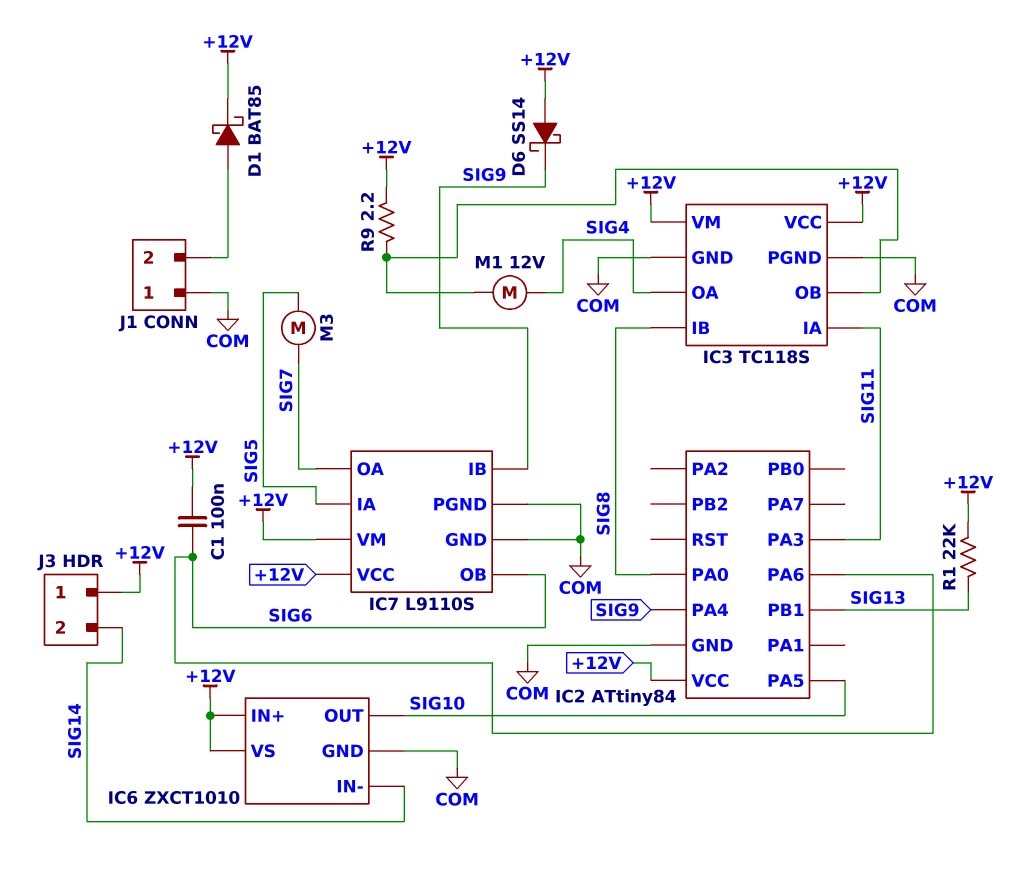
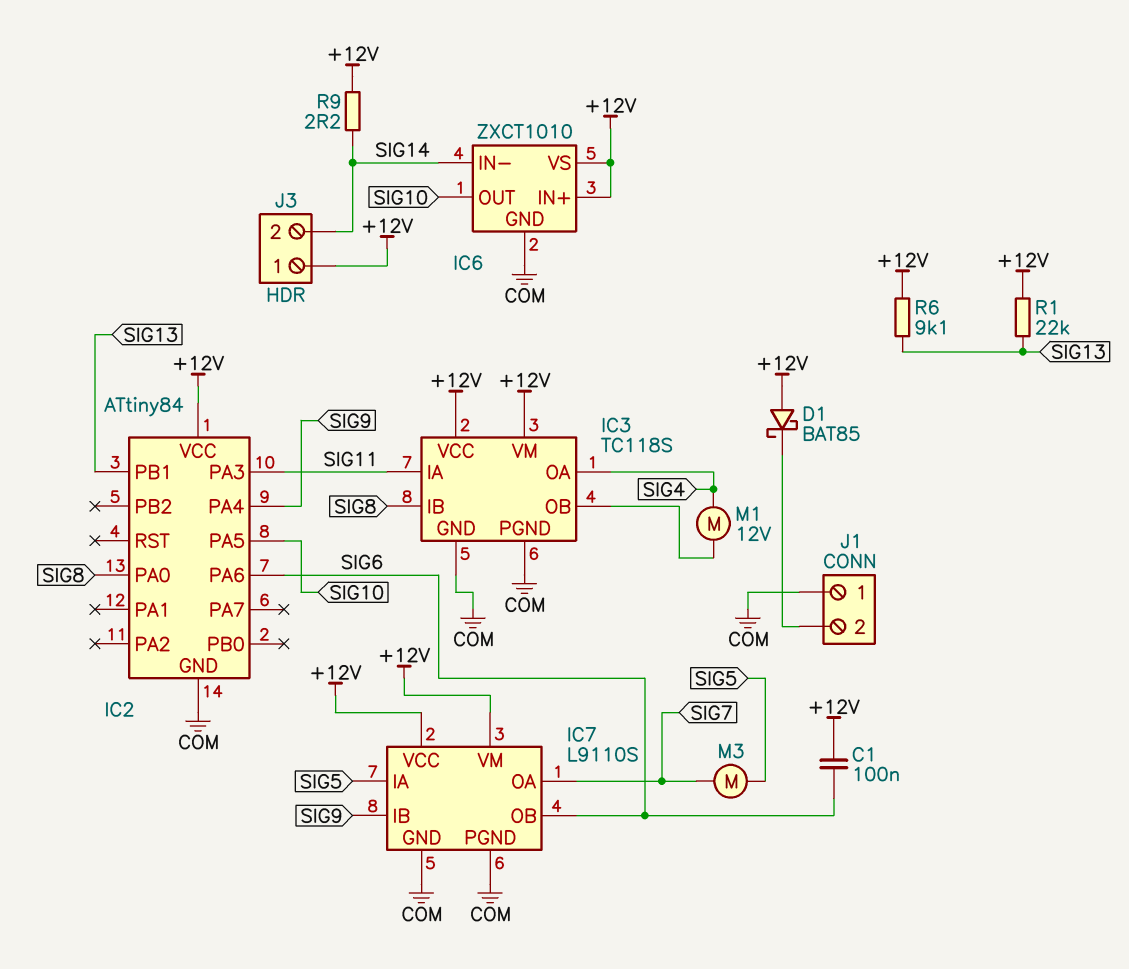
D1: schottky BAT85 (A J1/2, K +12V) -> schottky BAT85 (A +12V, K J1/2)
D6: schottky SS14 (A +12V, K SIG9) -> none
R6: none -> 9.1k (+12V, SIG13)
R9: 2.2 (+12V, IC3/OB) -> 2.2 (+12V, SIG14)

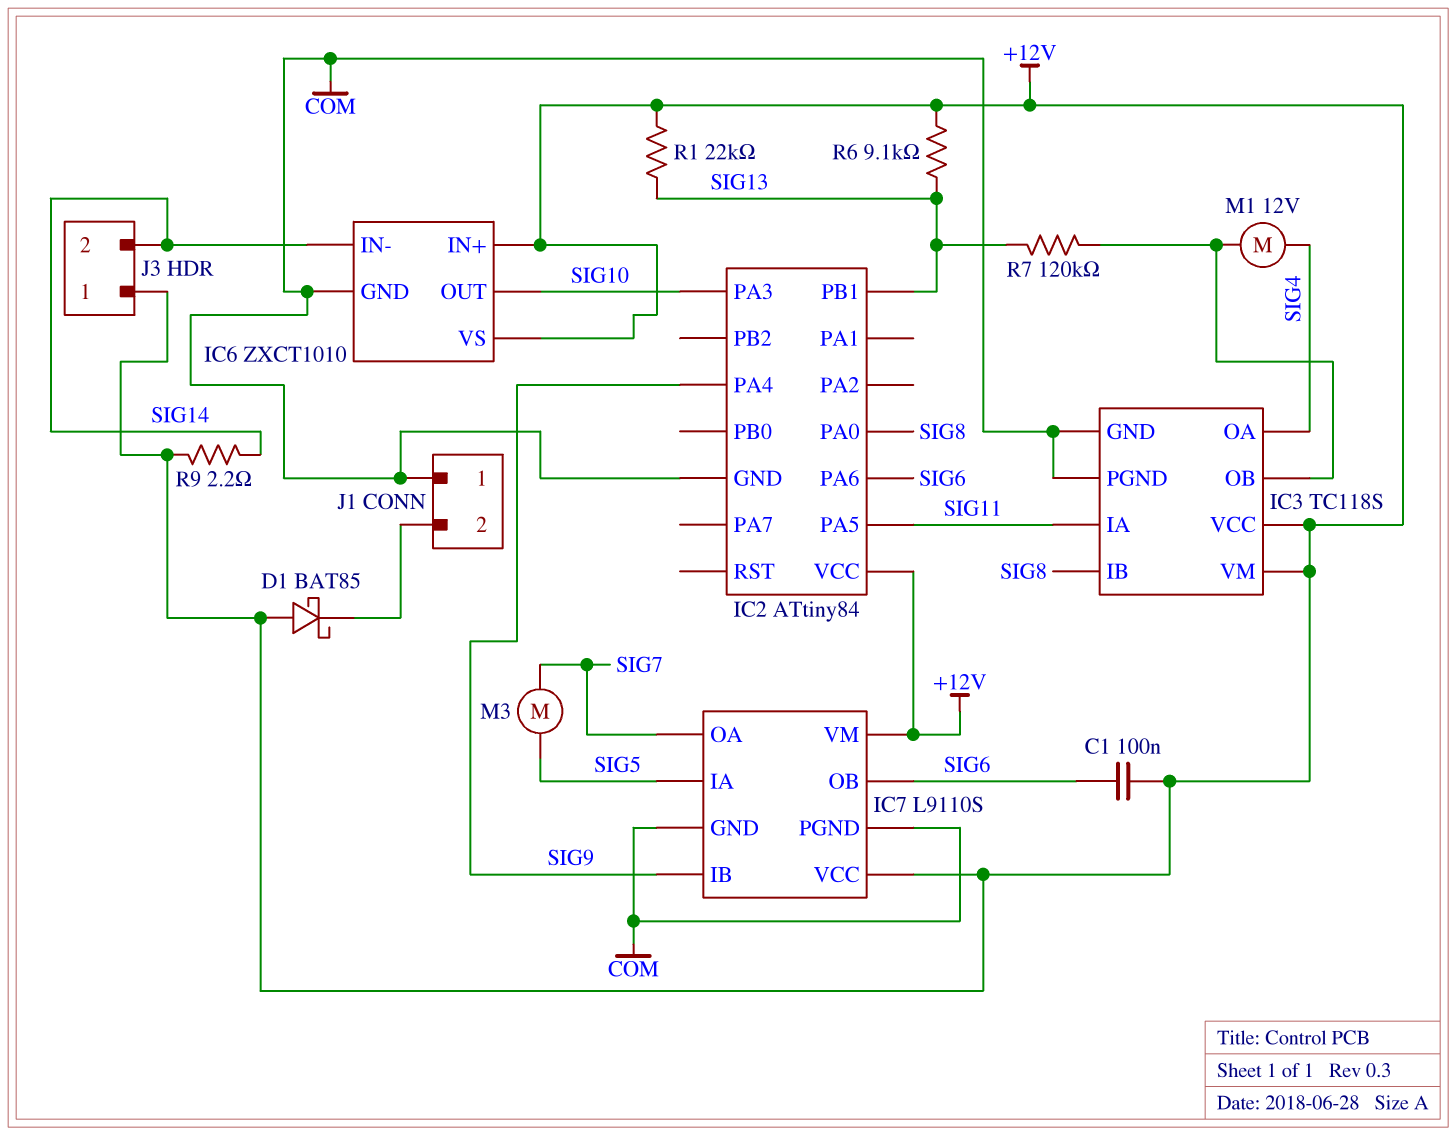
IC2 pin PA3: SIG11 -> SIG10
IC2 pin PA5: SIG10 -> SIG11
R7: none -> 120k (IC3/OB, SIG13)

